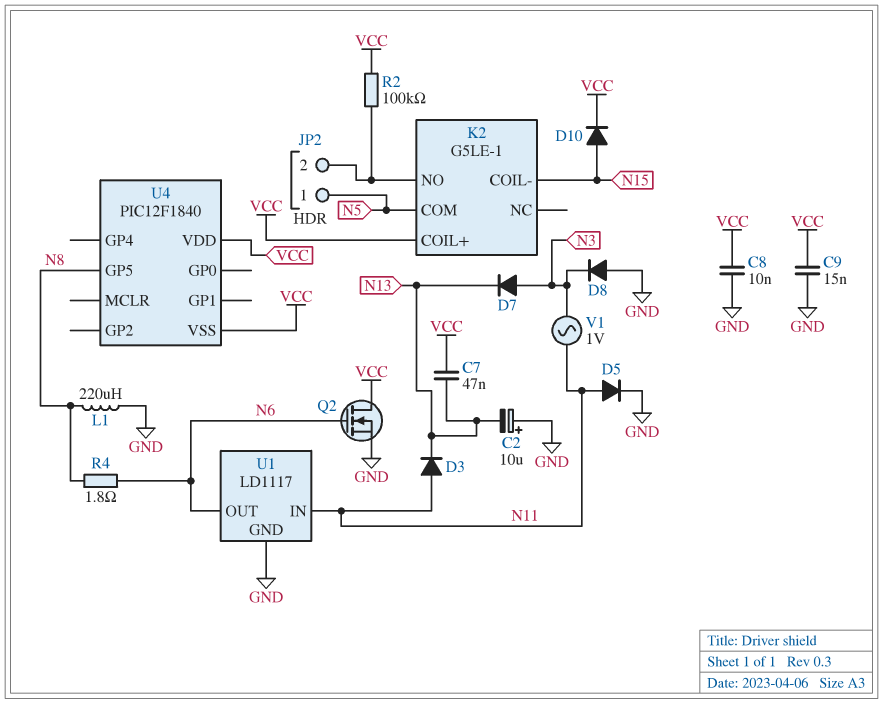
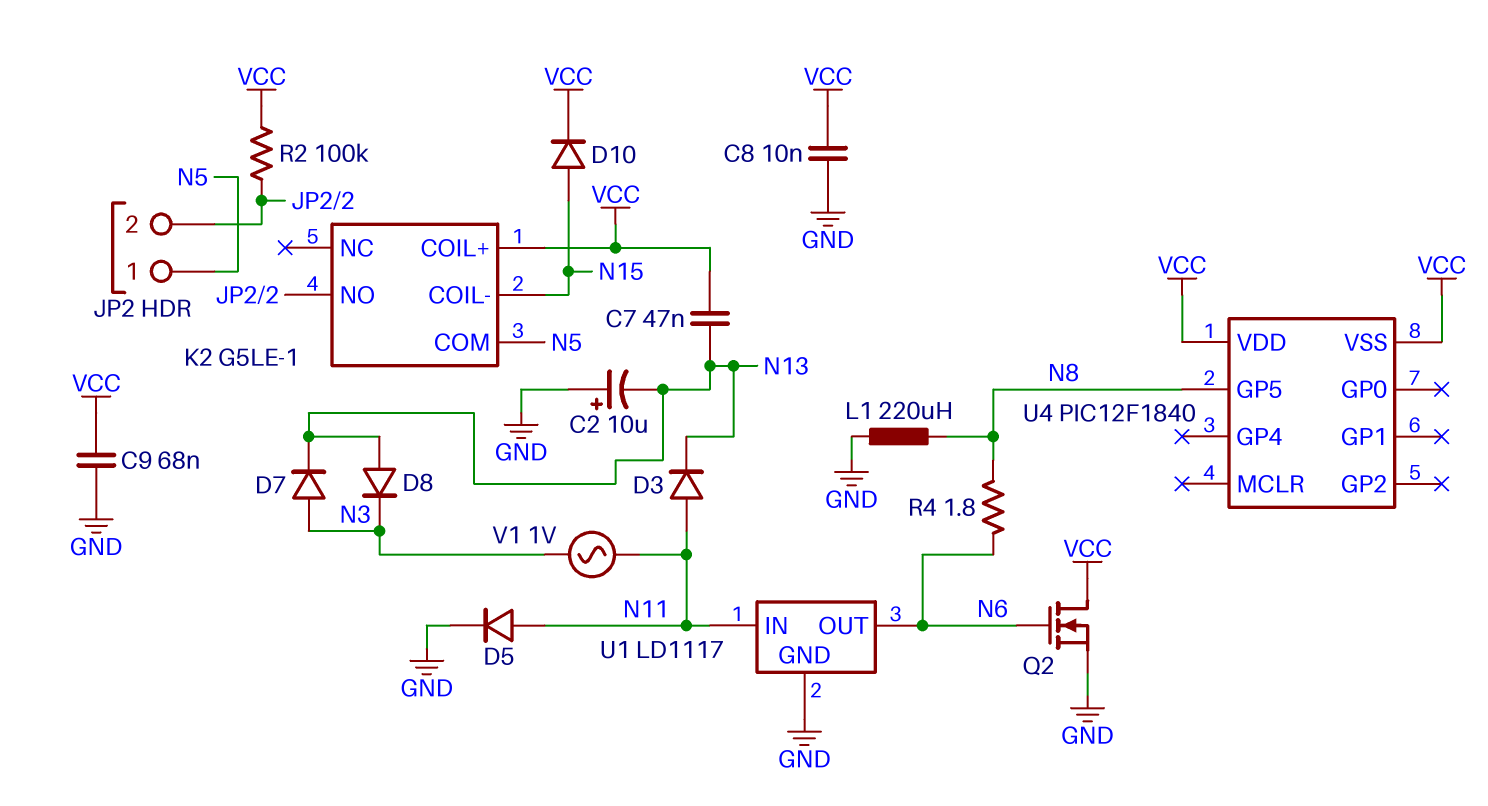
C9: 15nF (GND, VCC) -> 68nF (GND, VCC)
D8: diode (A GND, K N3) -> diode (A N13, K N3)

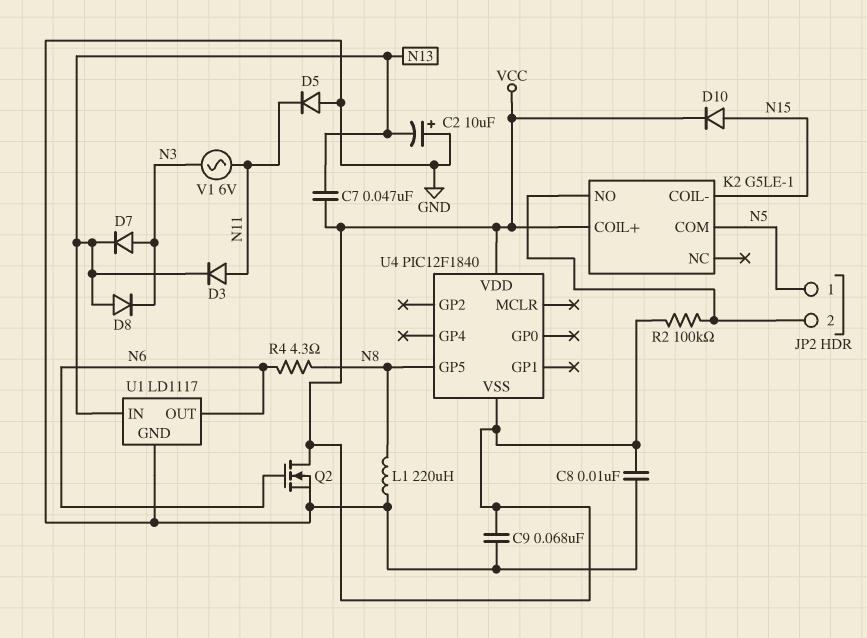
D5: diode (A N11, K GND) -> diode (A GND, K N11)
R4: 1.8 (N6, N8) -> 4.3 (N6, N8)
U1 pin IN: N11 -> N13
V1: AC 1V (N3, N11) -> AC 6V (N3, N11)

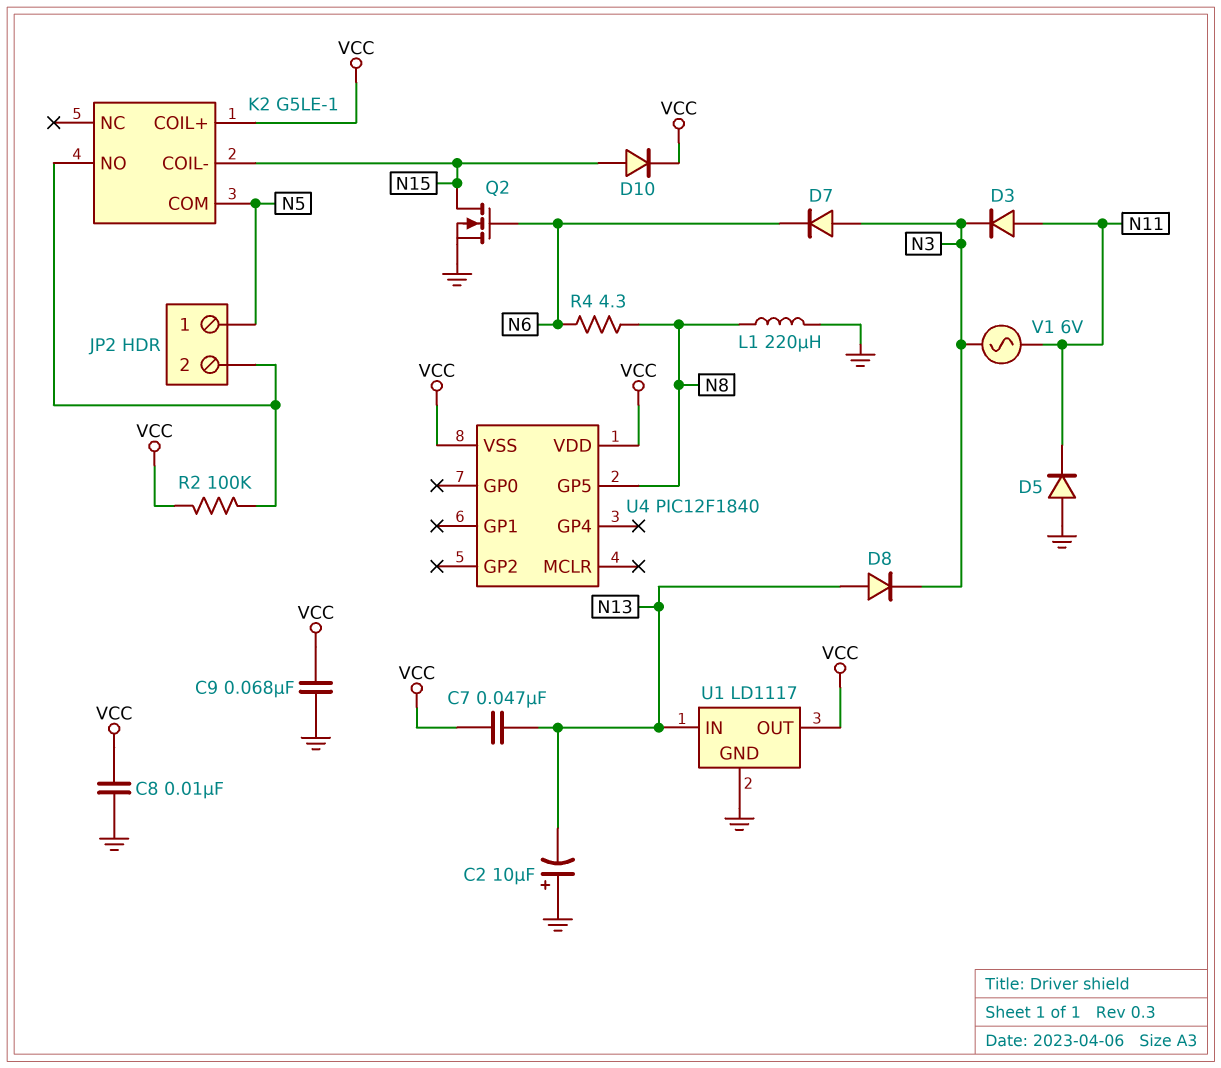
D3: diode (A N11, K N13) -> diode (A N11, K N3)
D7: diode (A N3, K N13) -> diode (A N3, K N6)
Q2: NMOS (G N6, D VCC, S GND) -> NMOS (G N6, D N15, S GND)
U1 pin OUT: N6 -> VCC

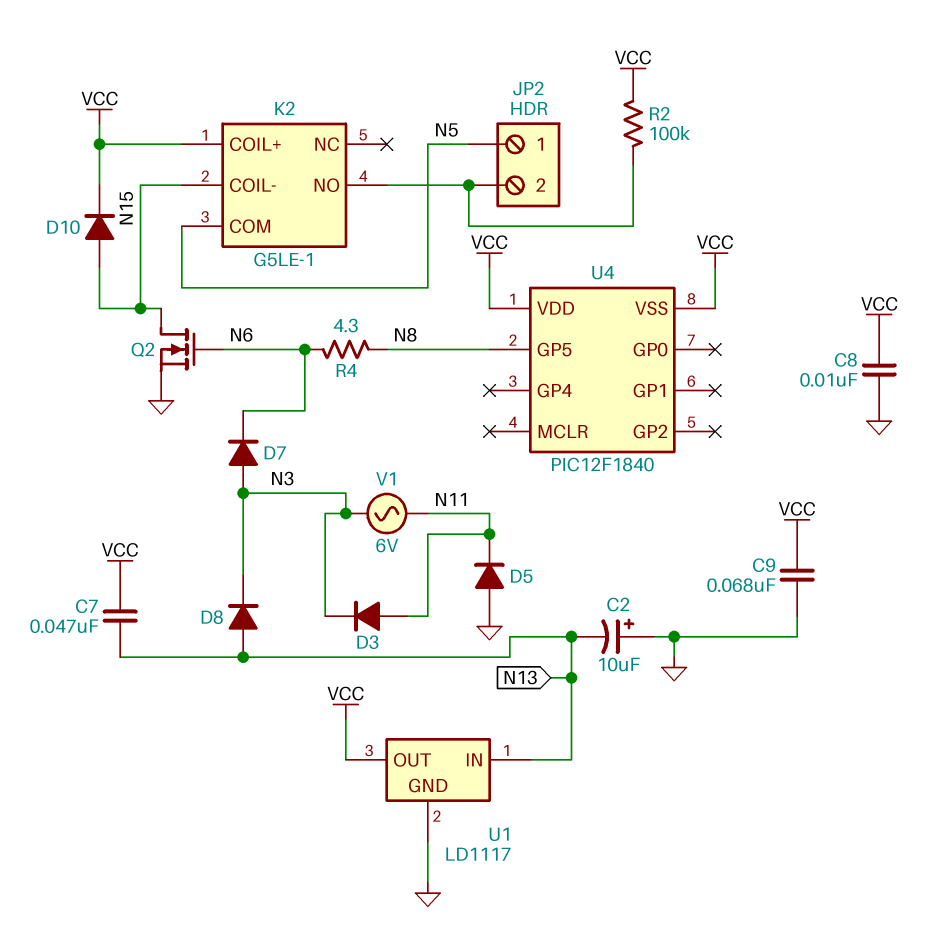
L1: 220uH (GND, N8) -> none

